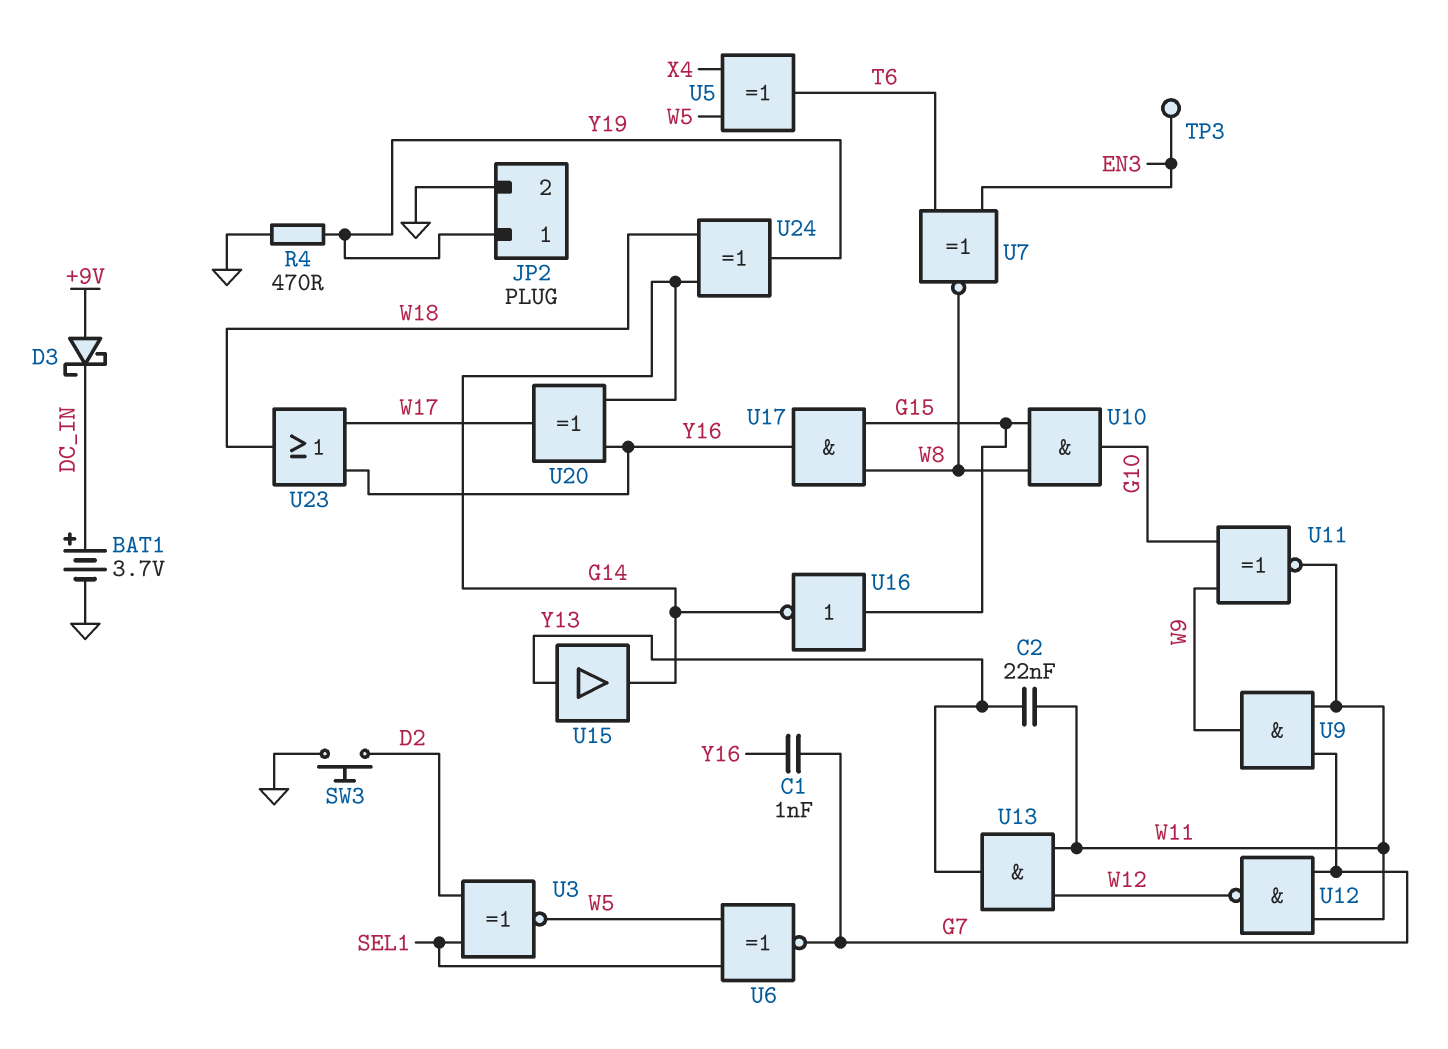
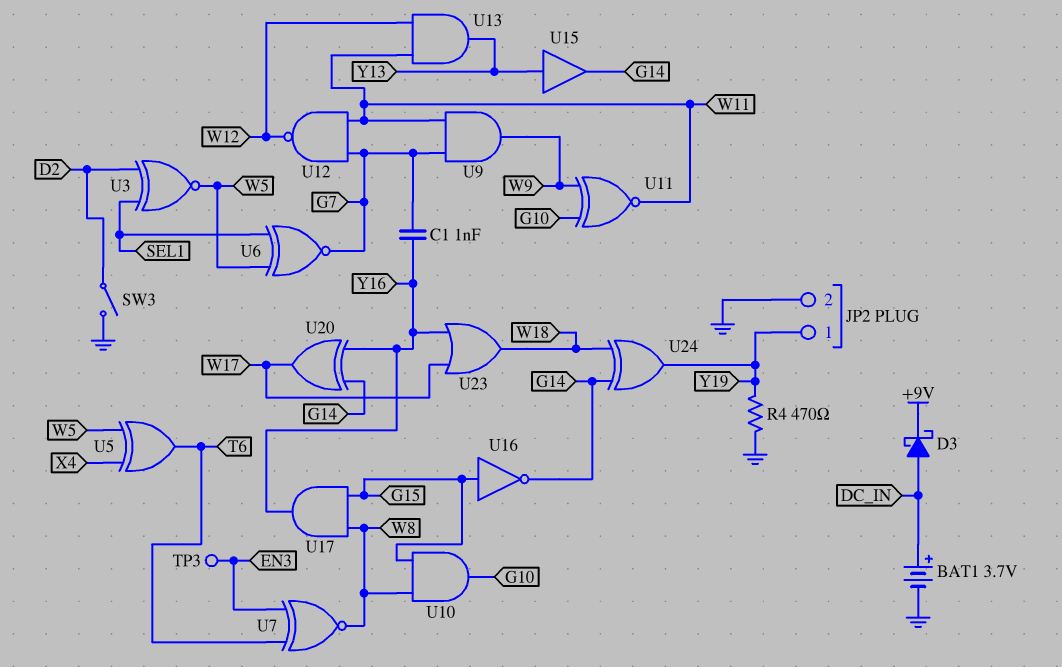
C2: 22nF (W11, Y13) -> none
D3: schottky (A +9V, K DC_IN) -> schottky (A DC_IN, K +9V)
SW3: button (D2, GND) -> switch (D2, GND)

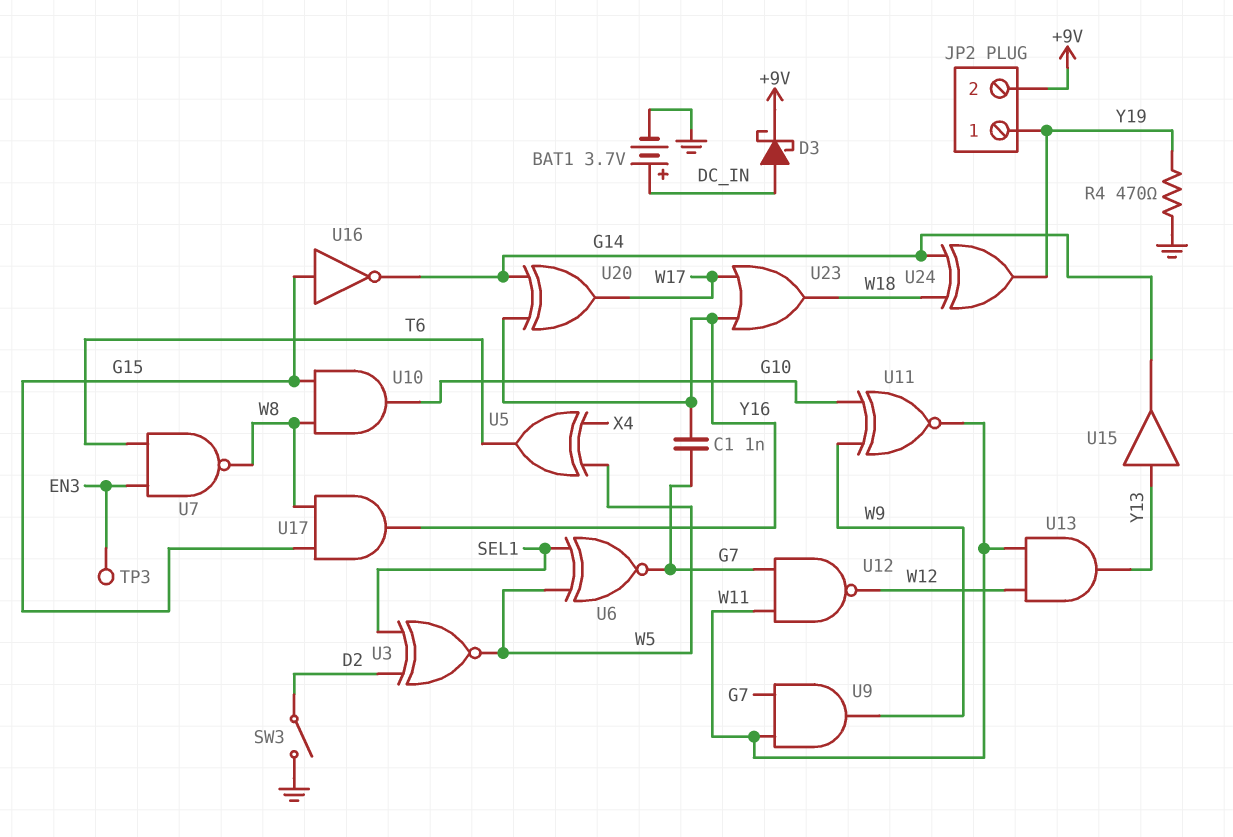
JP2 pin 2: GND -> +9V
U7: XNOR (in EN3, in T6, out W8) -> NAND (in EN3, in T6, out W8)

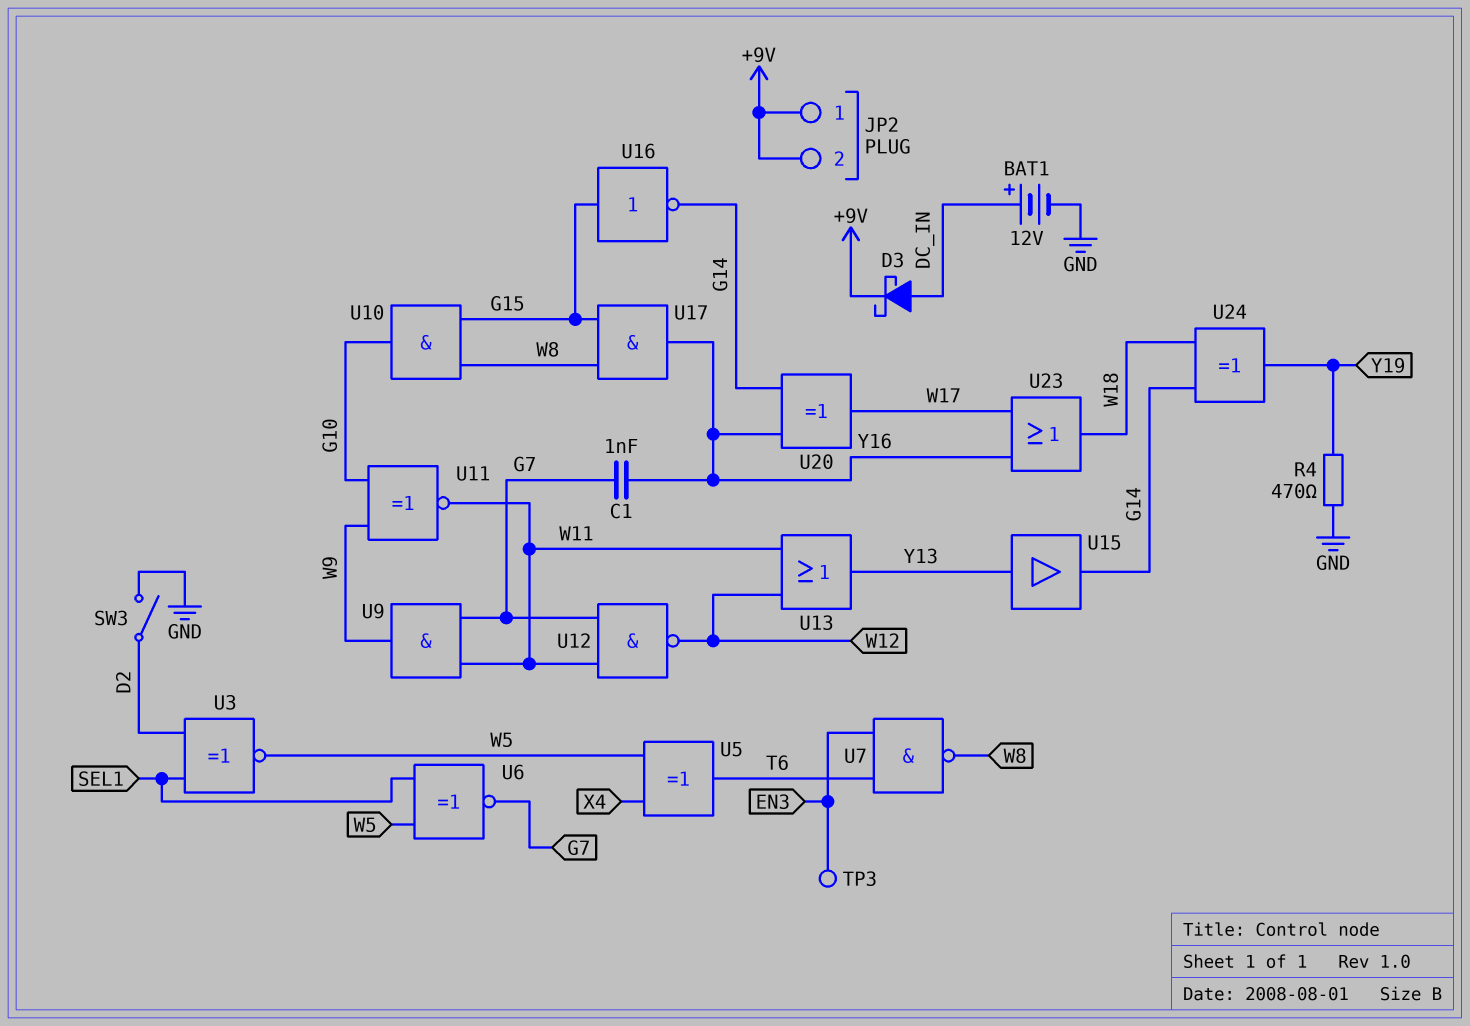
BAT1: 3.7V (plus DC_IN, minus GND) -> 12V (plus DC_IN, minus GND)
JP2 pin 1: Y19 -> +9V
U13: AND (in W11, in W12, out Y13) -> OR (in W11, in W12, out Y13)

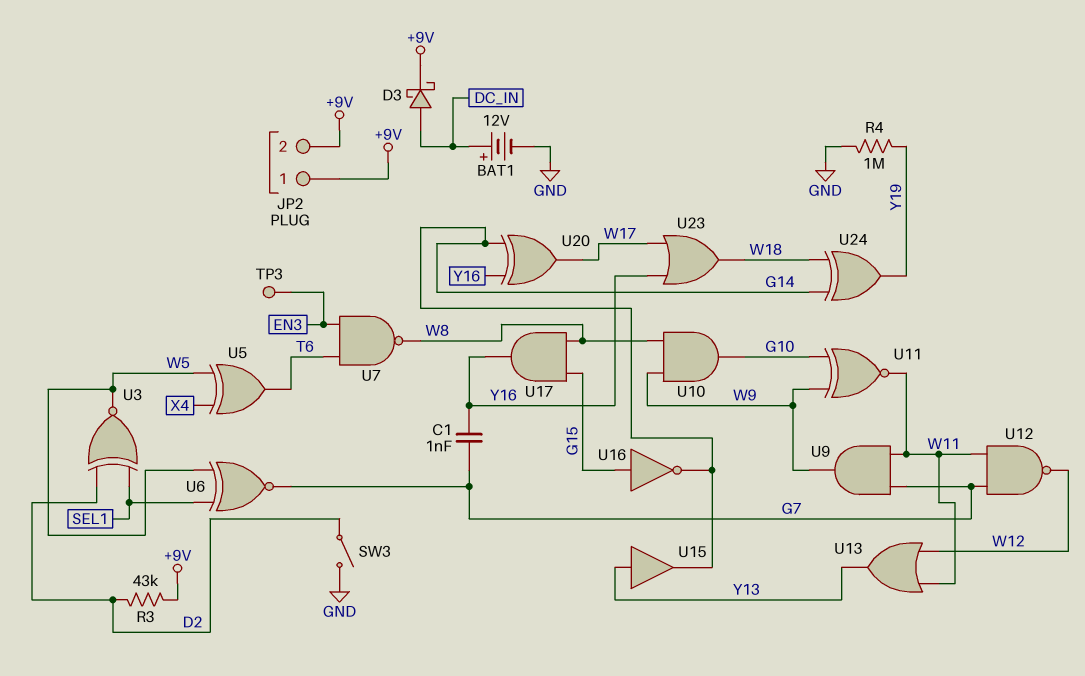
R3: none -> 43k (+9V, D2)
R4: 470 (GND, Y19) -> 1M (GND, Y19)
U10: AND (in G15, in W8, out G10) -> AND (in W8, in W9, out G10)

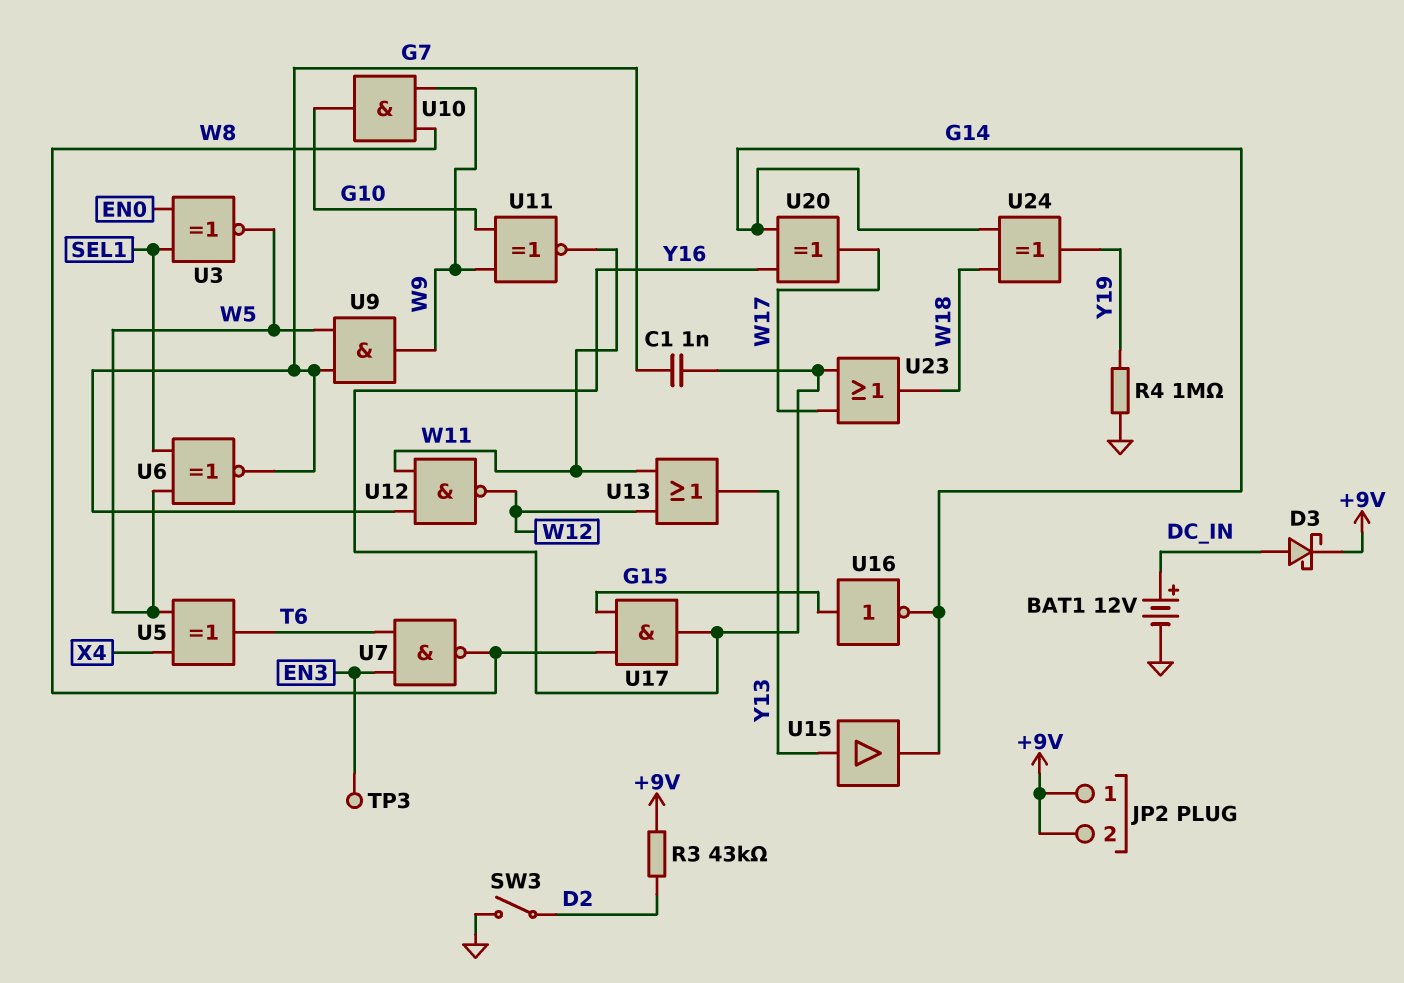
U3: XNOR (in D2, in SEL1, out W5) -> XNOR (in EN0, in SEL1, out W5)
U9: AND (in G7, in W11, out W9) -> AND (in G7, in W5, out W9)

